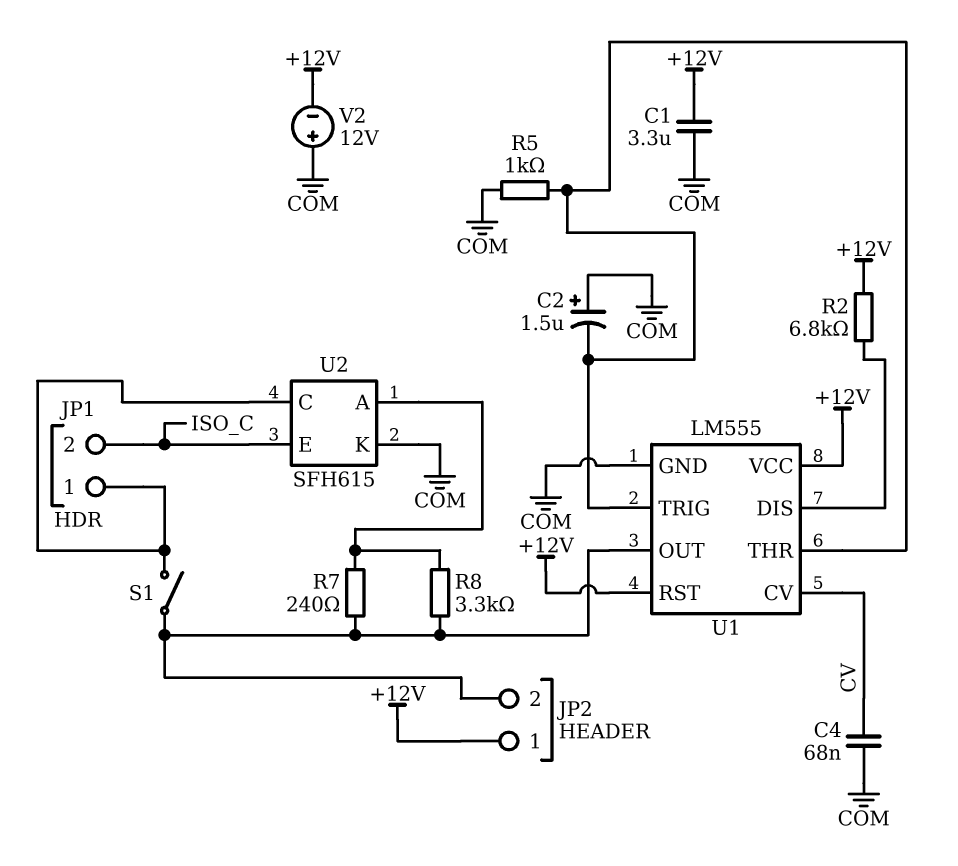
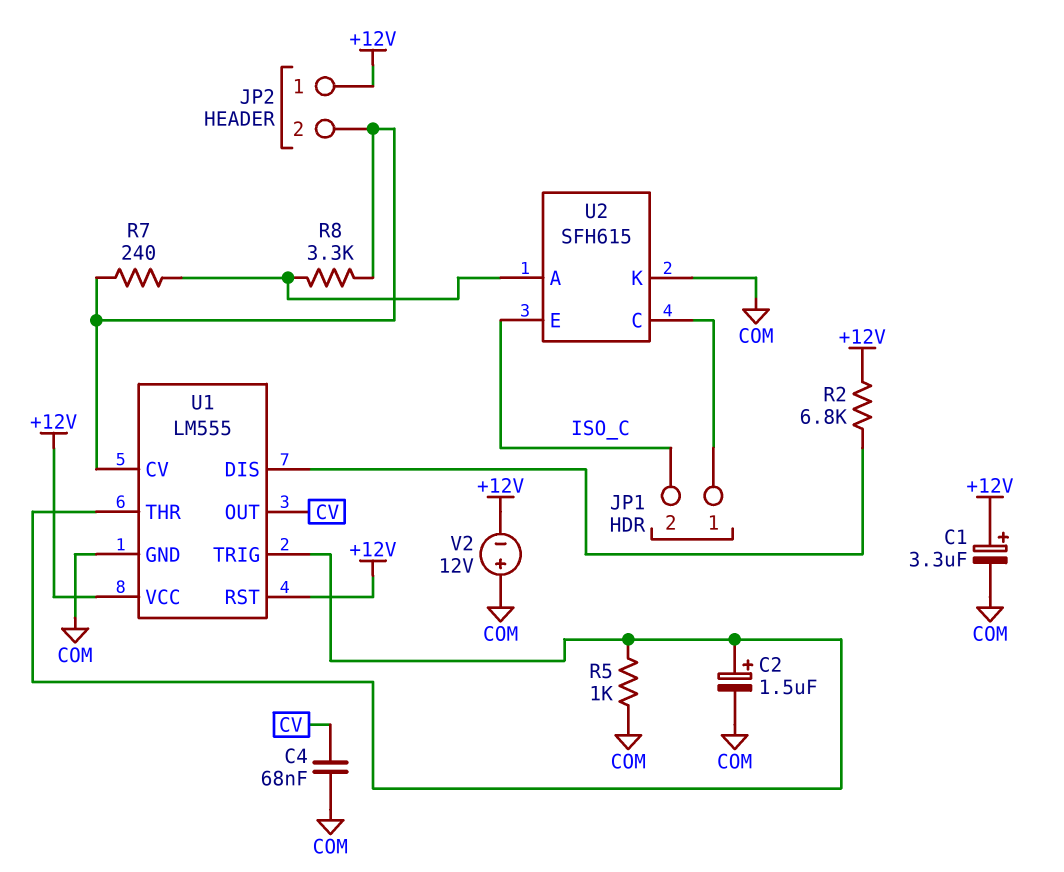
C1: 3.3uF (+12V, COM) -> 3.3uF (plus +12V, minus COM)
C2: 1.5uF (plus COM, minus U1/THR) -> 1.5uF (plus U1/THR, minus COM)
S1: switch (JP1/1, JP2/2) -> none
U1 pin CV: CV -> JP2/2
U1 pin OUT: JP2/2 -> CV

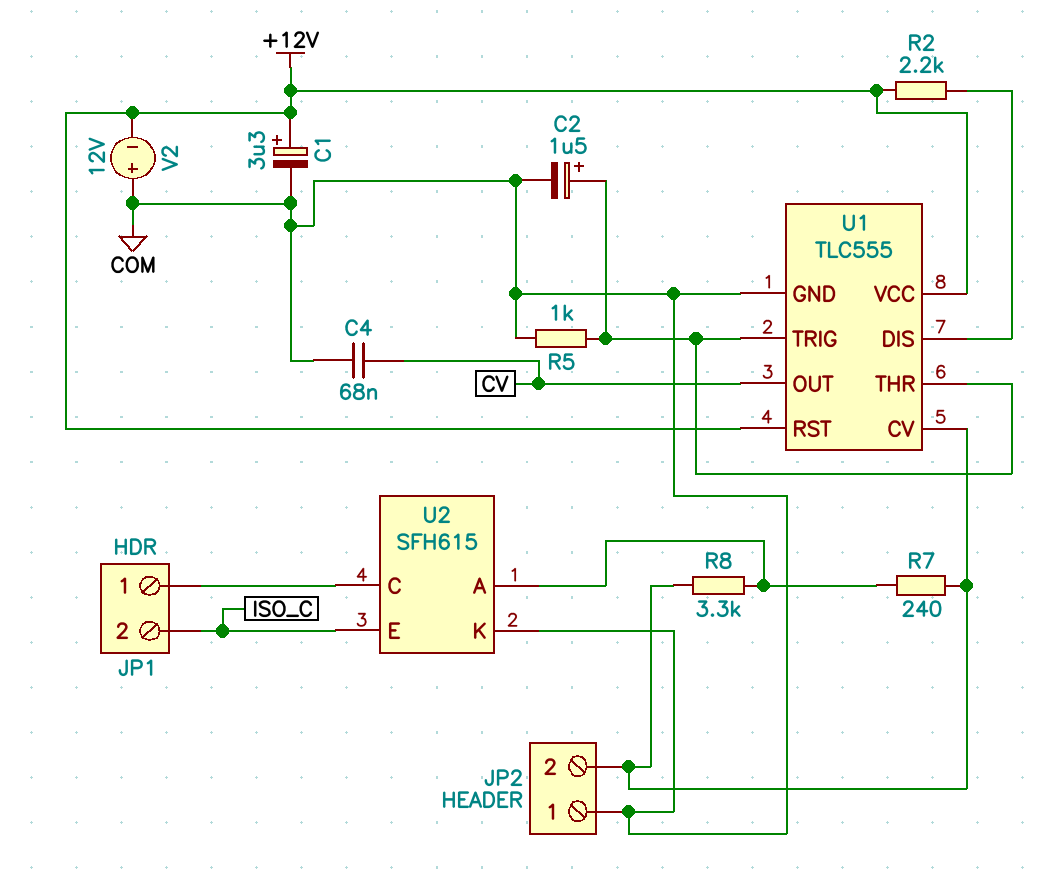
JP2 pin 1: +12V -> COM
R2: 6.8k (+12V, U1/DIS) -> 2.2k (+12V, U1/DIS)
U1: LM555 -> TLC555

